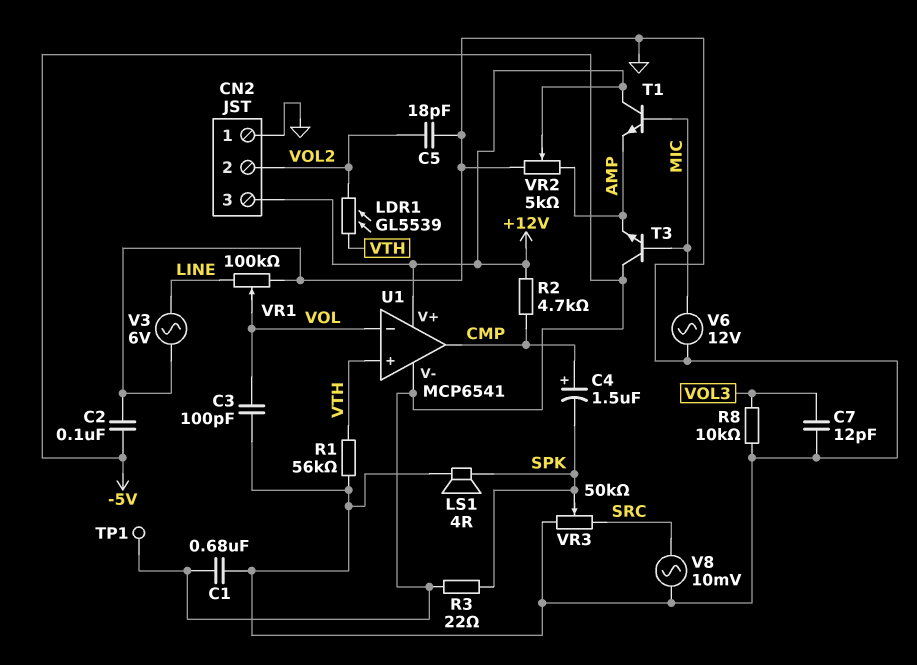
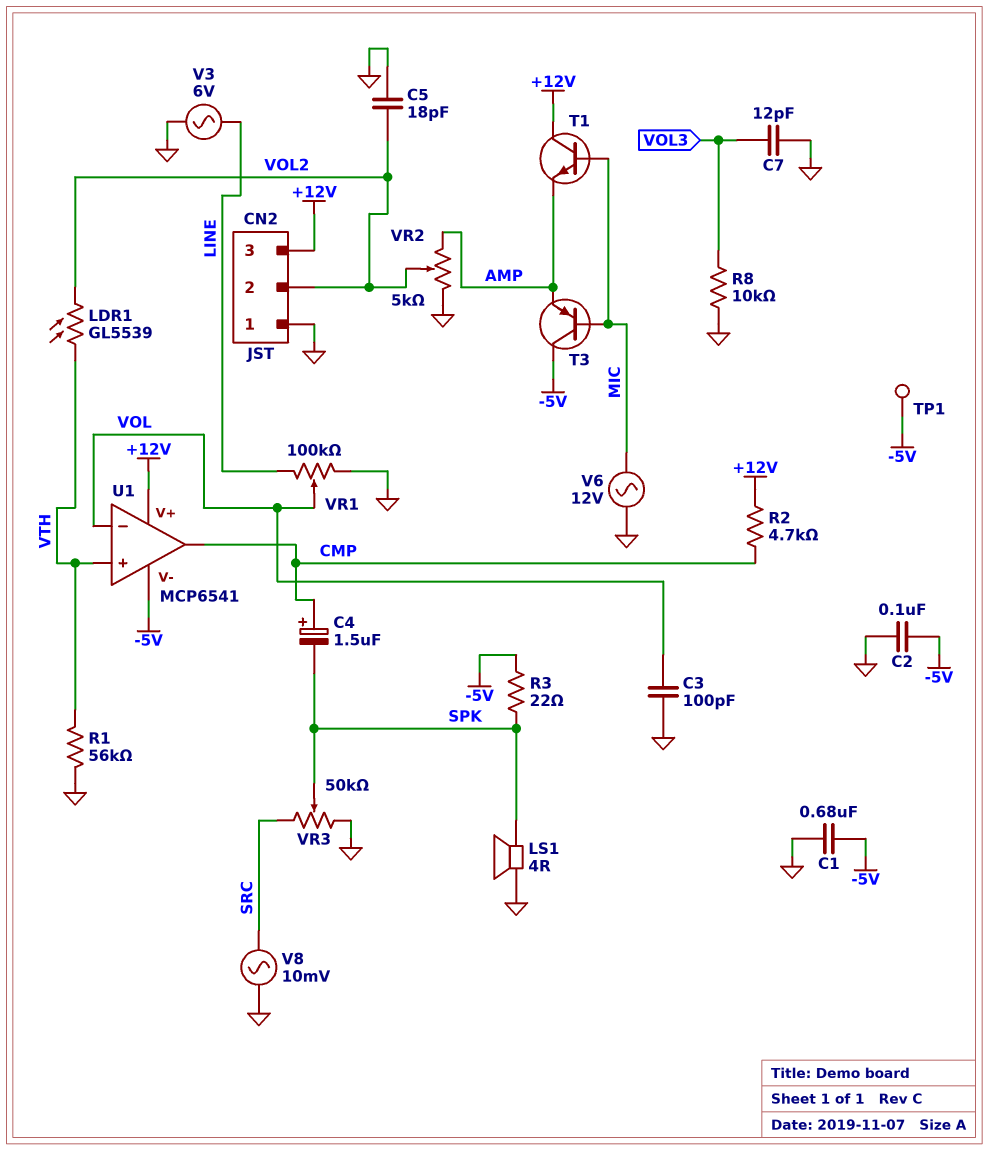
T3: NPN (B MIC, C -5V, E AMP) -> PNP (B MIC, C -5V, E AMP)
VR2: 5k (AMP, GND, wiper +12V) -> 5k (AMP, GND, wiper VOL2)

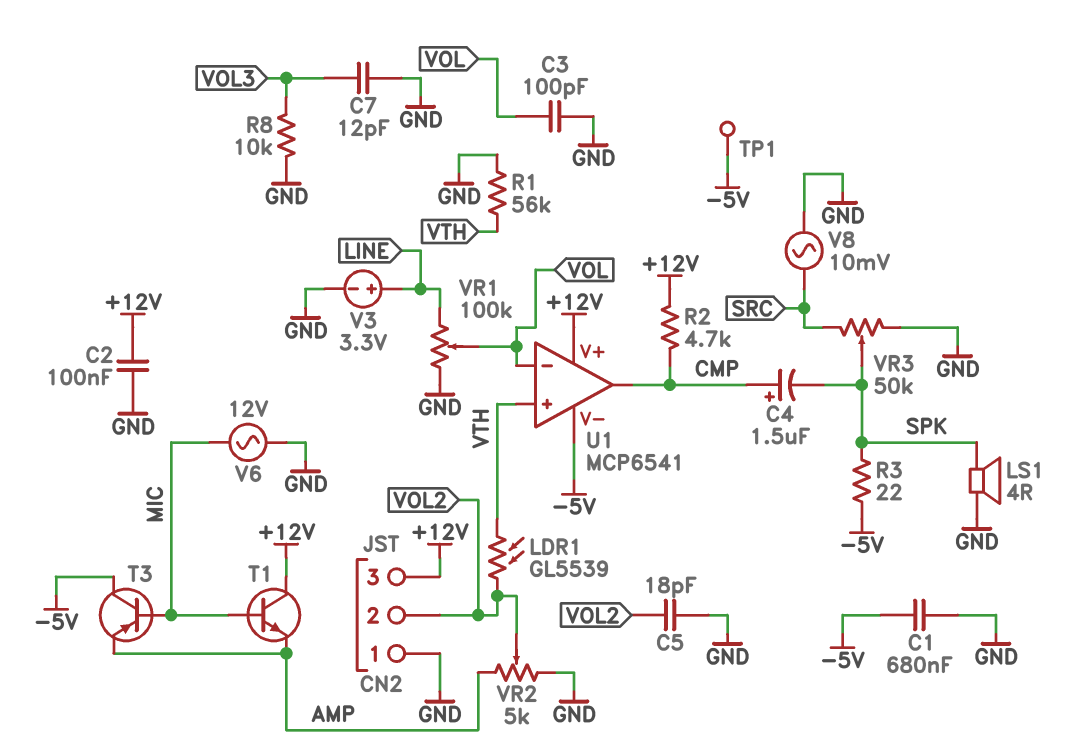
C2: 100nF (-5V, GND) -> 100nF (+12V, GND)
V3: AC 6V (GND, LINE) -> 3.3V (plus LINE, minus GND)

